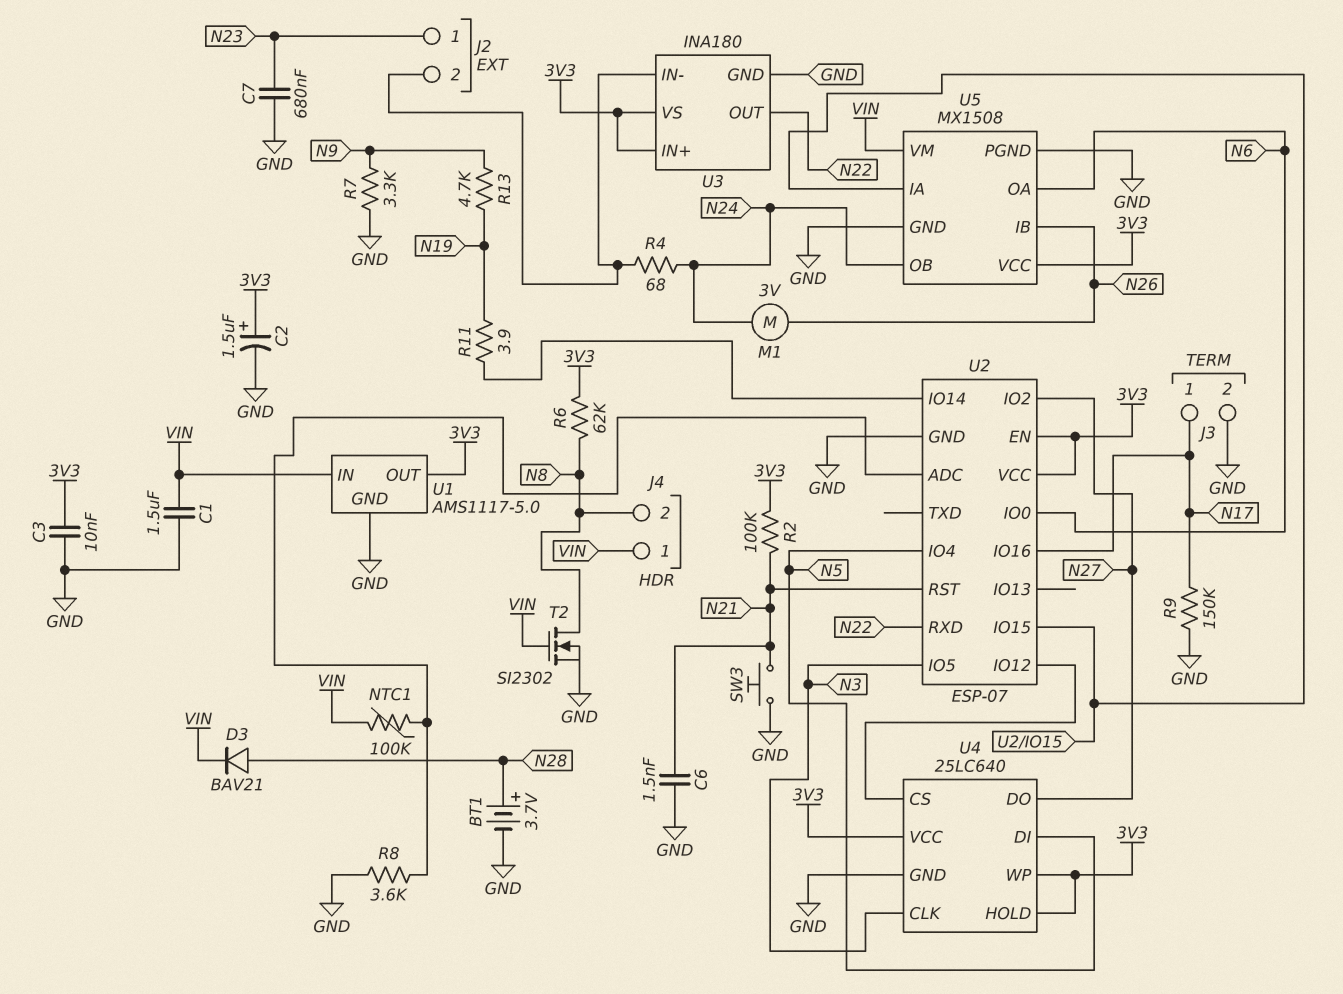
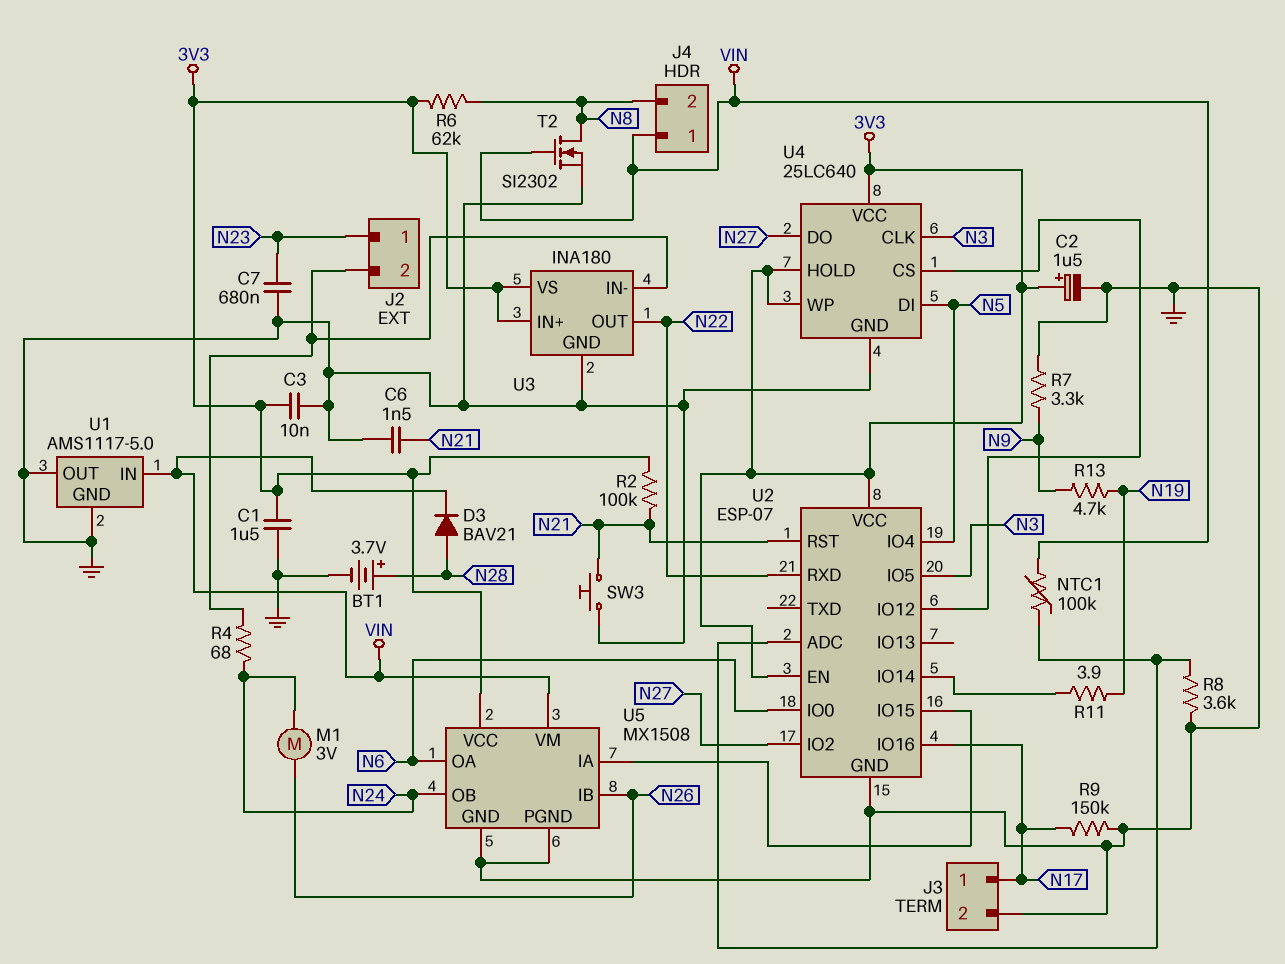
C1: 1.5uF (GND, VIN) -> 1.5uF (3V3, GND)
U1 pin OUT: 3V3 -> GND

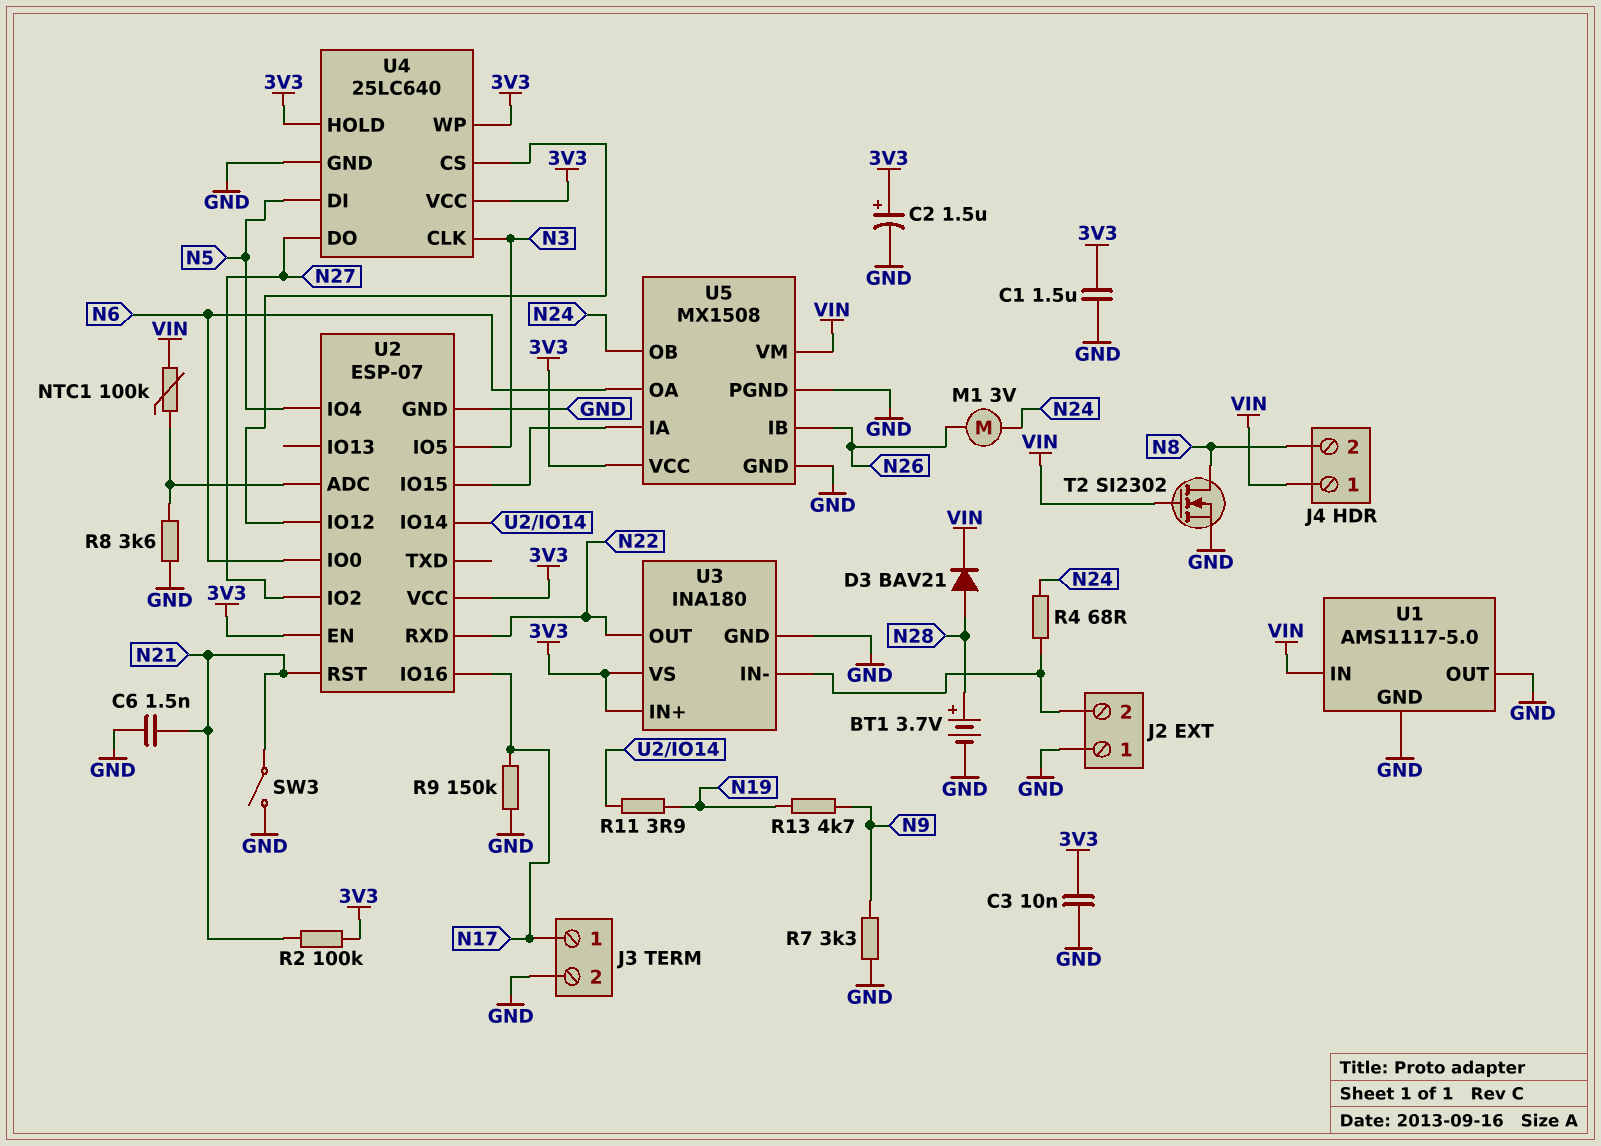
C7: 680nF (GND, N23) -> none
J2 pin 1: N23 -> GND
R6: 62k (3V3, N8) -> none
SW3: button (GND, N21) -> switch (GND, N21)

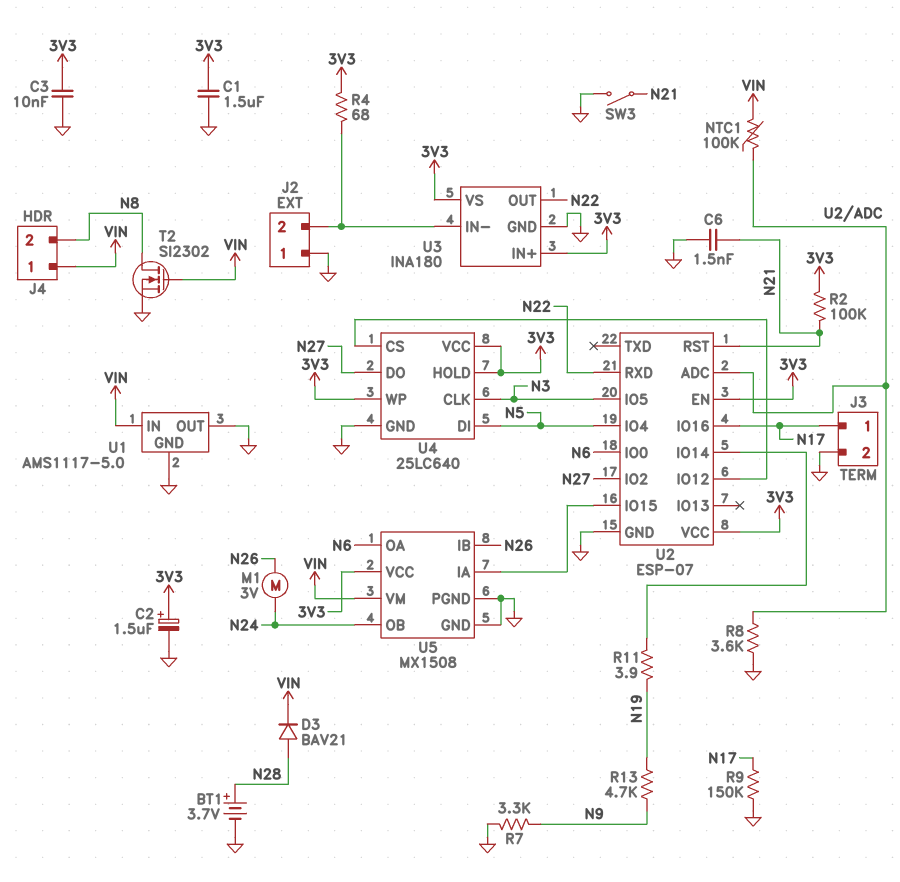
R4: 68 (J2/2, N24) -> 68 (3V3, J2/2)

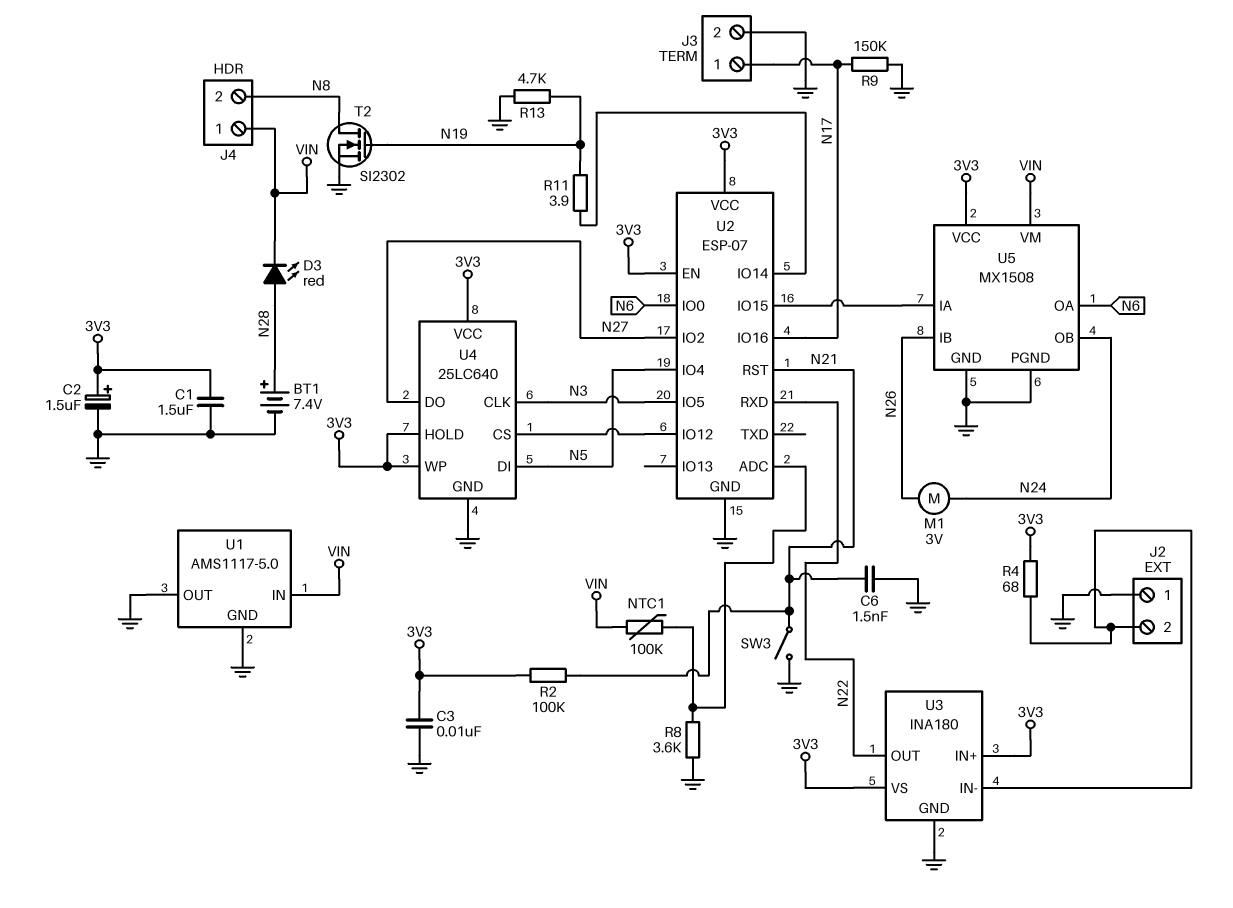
BT1: 3.7V (plus N28, minus GND) -> 7.4V (plus N28, minus GND)
D3: diode BAV21 (A N28, K VIN) -> LED red (A N28, K VIN)
R7: 3.3k (GND, N9) -> none
R13: 4.7k (N9, N19) -> 4.7k (GND, N19)
T2: NMOS SI2302 (G VIN, D N8, S GND) -> NMOS SI2302 (G N19, D N8, S GND)

